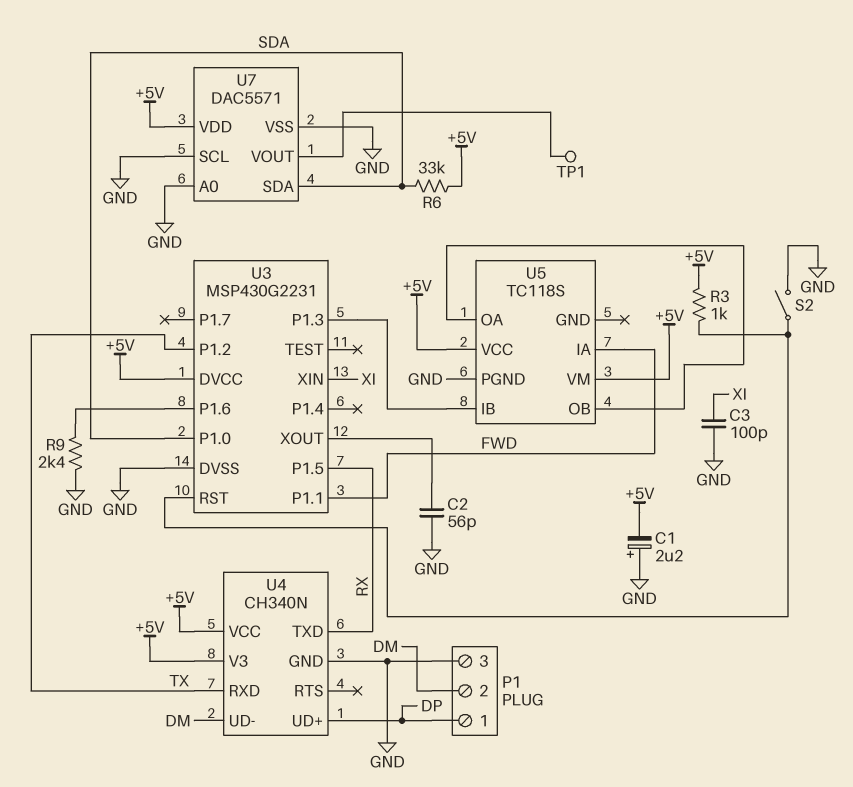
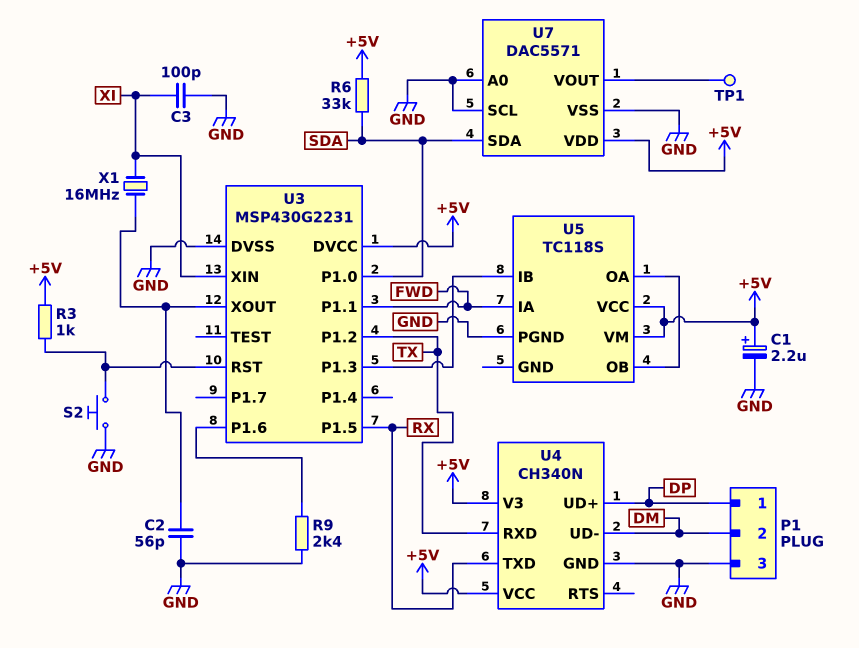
C1: 2.2uF (plus GND, minus +5V) -> 2.2uF (plus +5V, minus GND)
S2: switch (GND, U3/RST) -> button (GND, U3/RST)
X1: none -> 16MHz (U3/XOUT, XI)

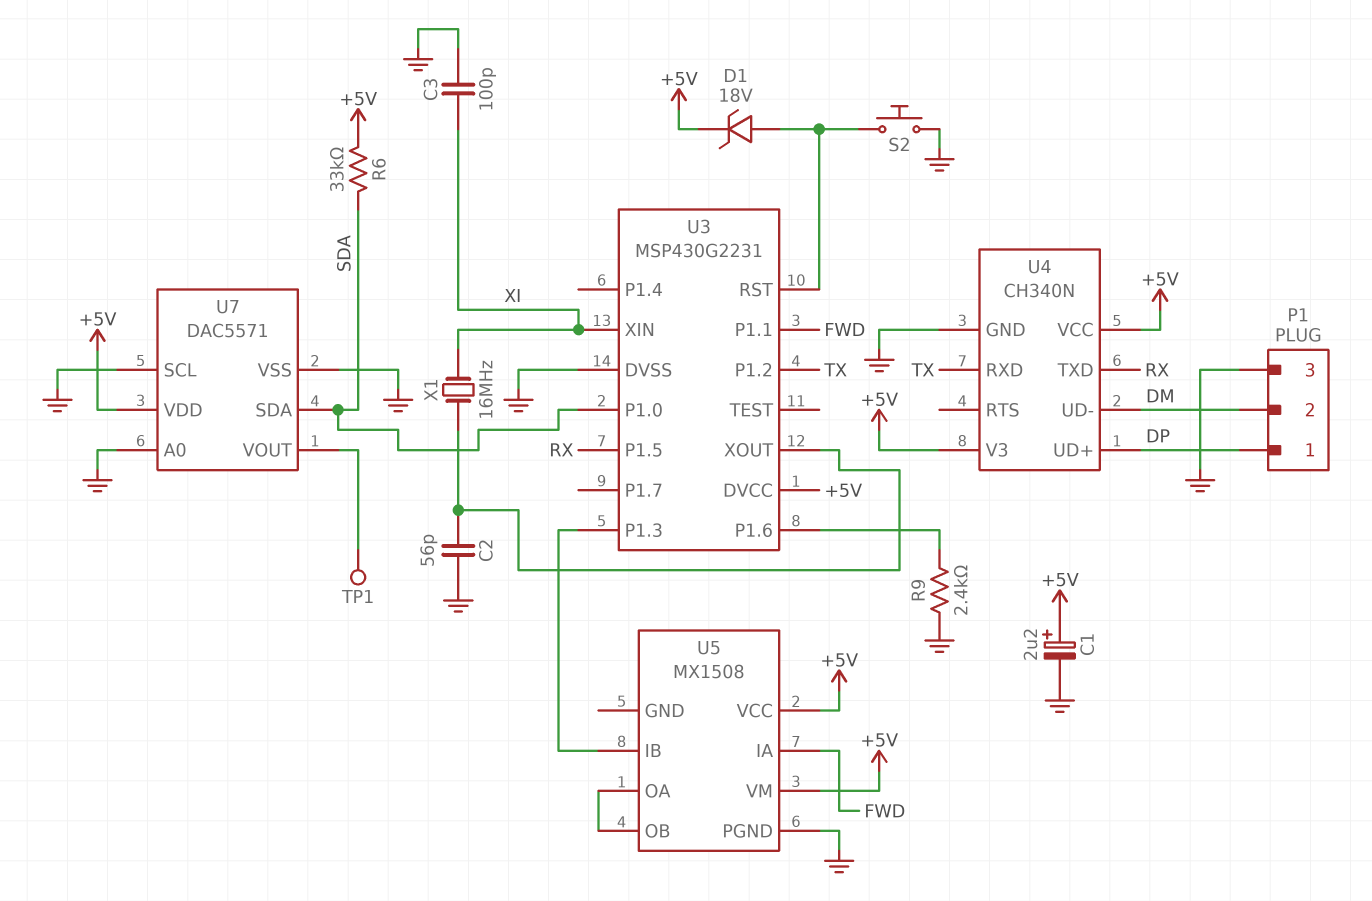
D1: none -> zener 18V (A U3/RST, K +5V)
R3: 1k (+5V, U3/RST) -> none
U5: TC118S -> MX1508

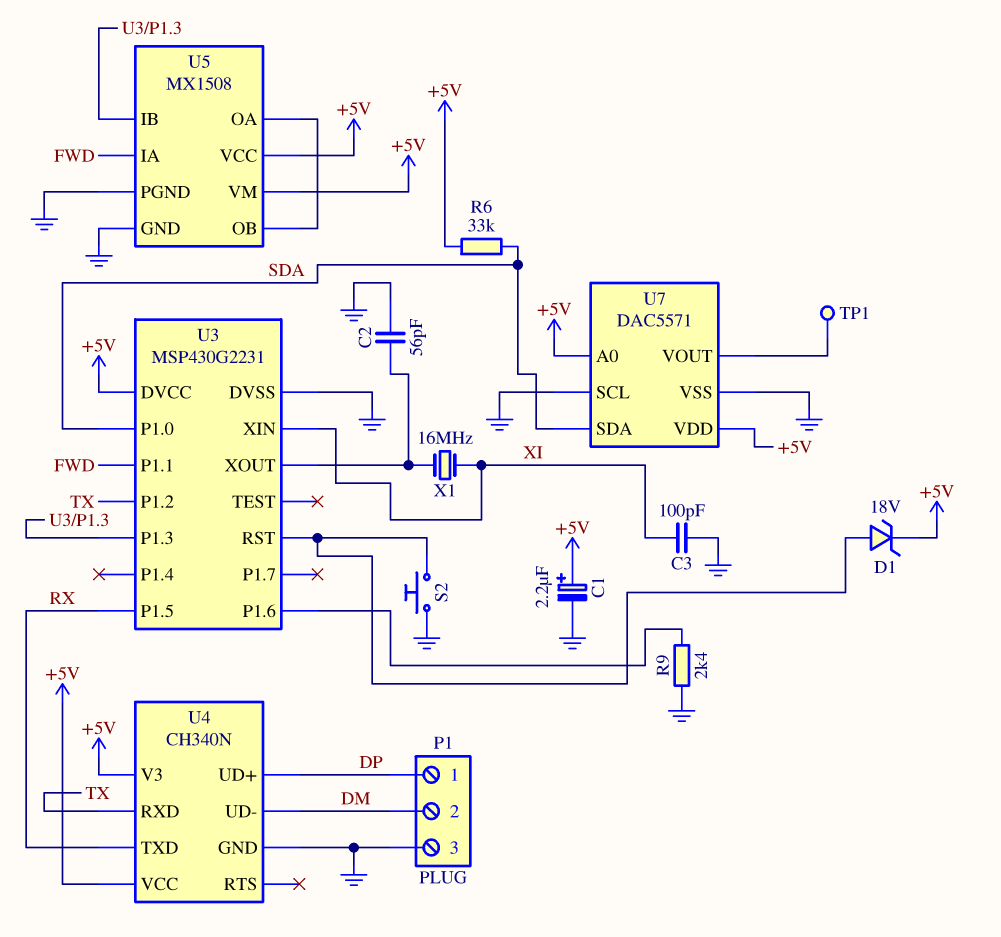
U5 pin GND: none -> GND
U7 pin A0: GND -> +5V

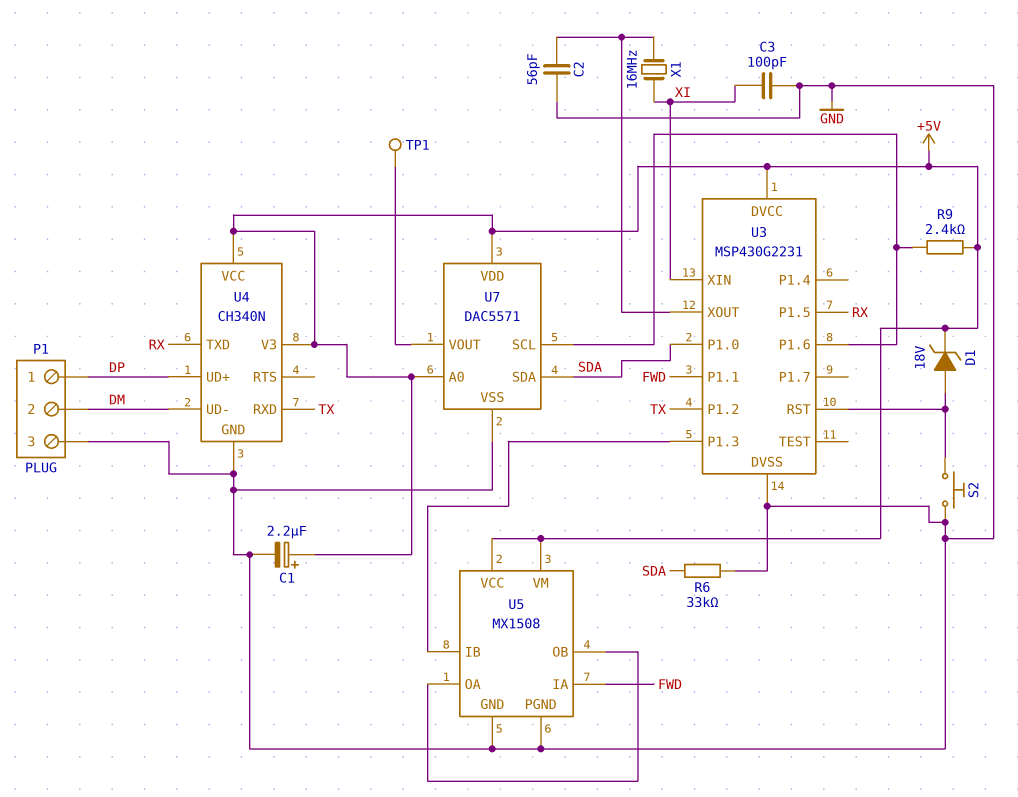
R6: 33k (+5V, SDA) -> 33k (GND, SDA)
R9: 2.4k (GND, U3/P1.6) -> 2.4k (+5V, U3/P1.6)
U7 pin SCL: GND -> U3/P1.6

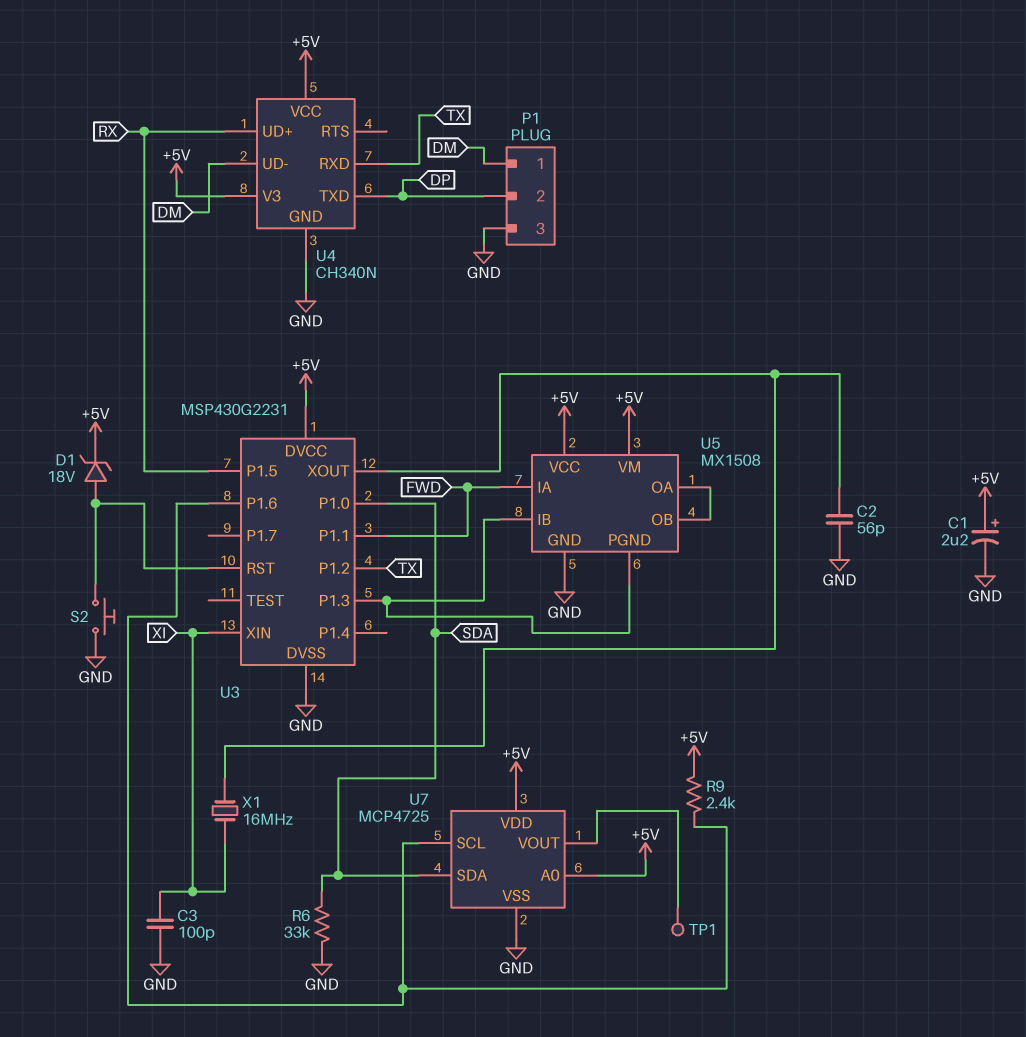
P1 pin 1: DP -> DM
P1 pin 2: DM -> DP
U4 pin TXD: RX -> DP
U4 pin UD+: DP -> RX
U5 pin PGND: GND -> U3/P1.3
U7: DAC5571 -> MCP4725

